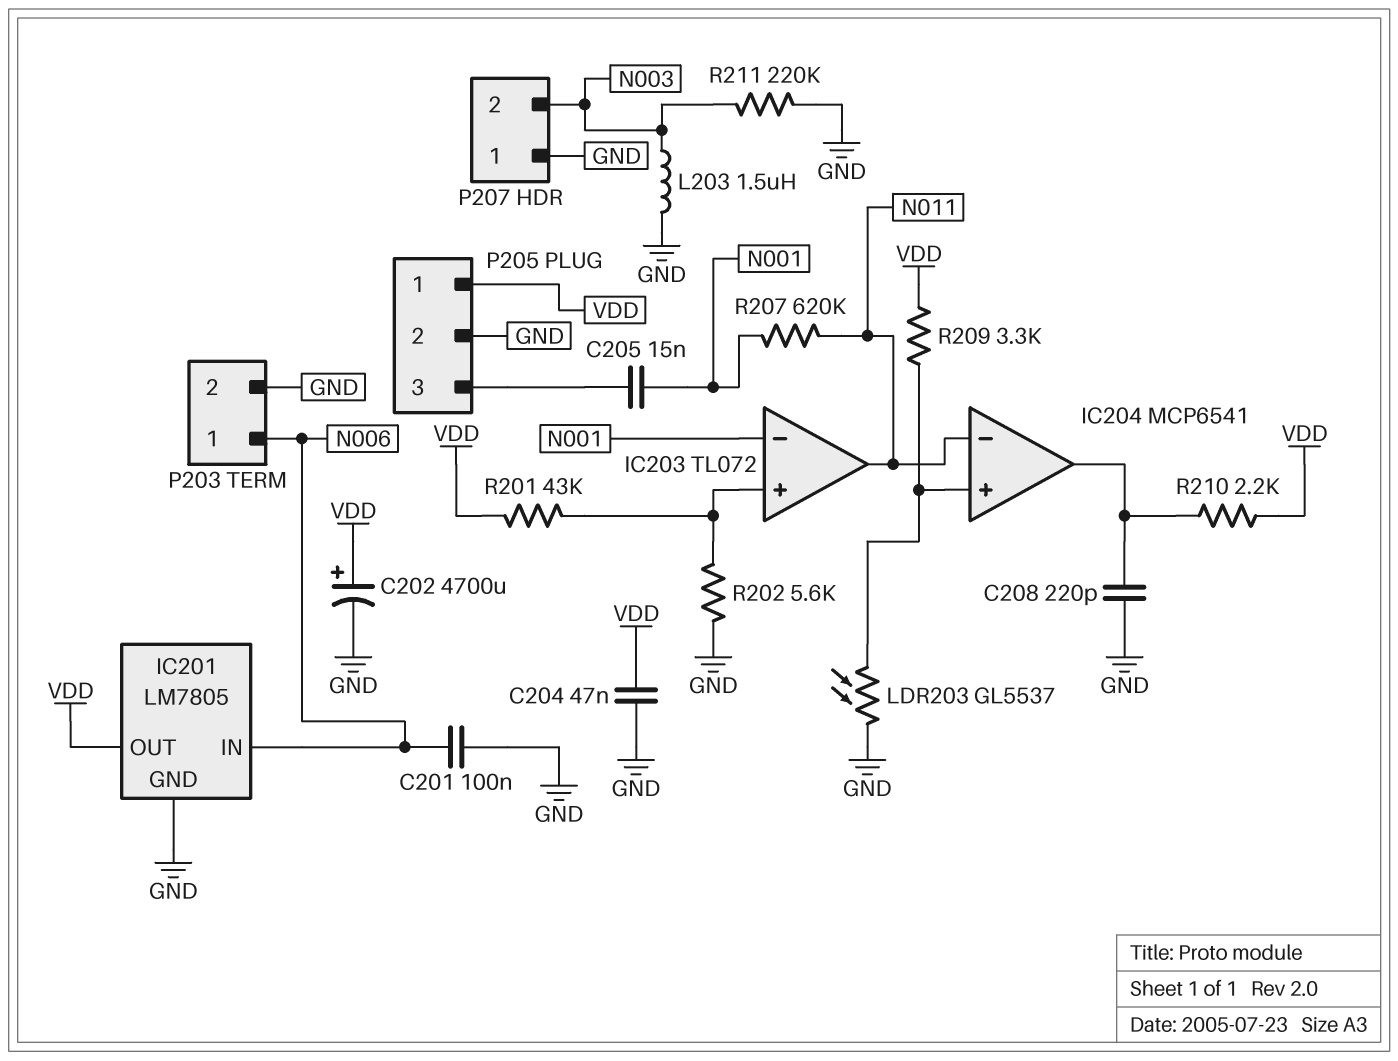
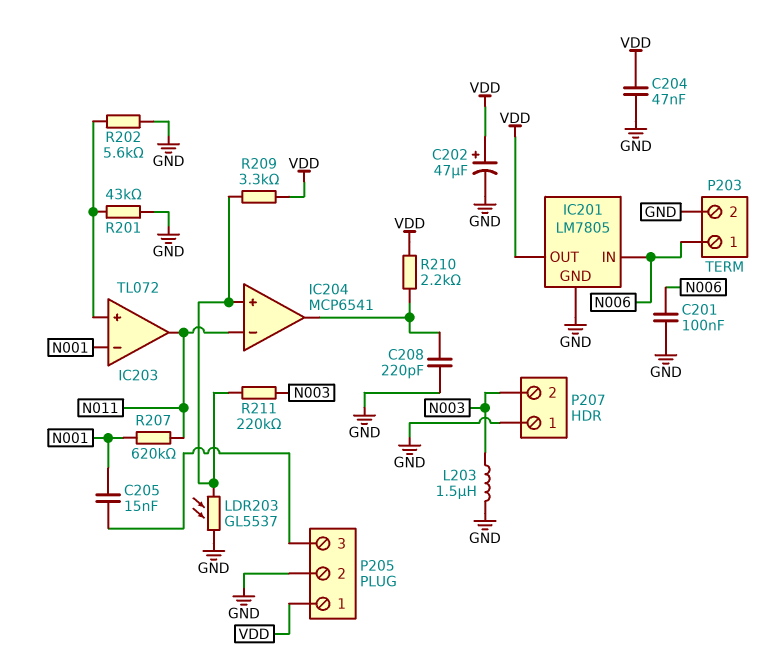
C202: 4700uF (plus VDD, minus GND) -> 47uF (plus VDD, minus GND)
R201: 43k (IC203/in+, VDD) -> 43k (GND, IC203/in+)
R211: 220k (GND, N003) -> 220k (IC204/in+, N003)

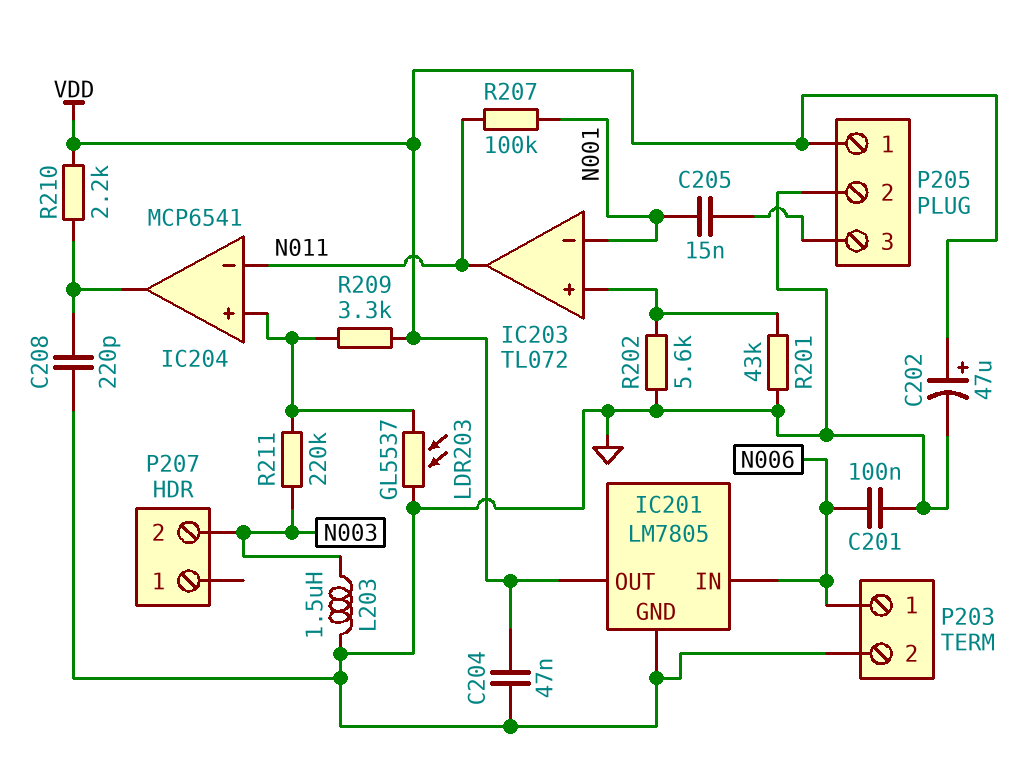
P207 pin 1: GND -> none
R207: 620k (N001, N011) -> 100k (N001, N011)

